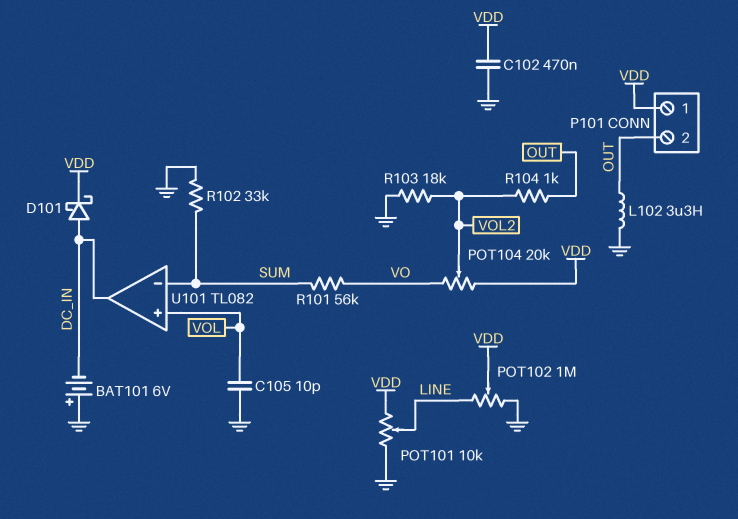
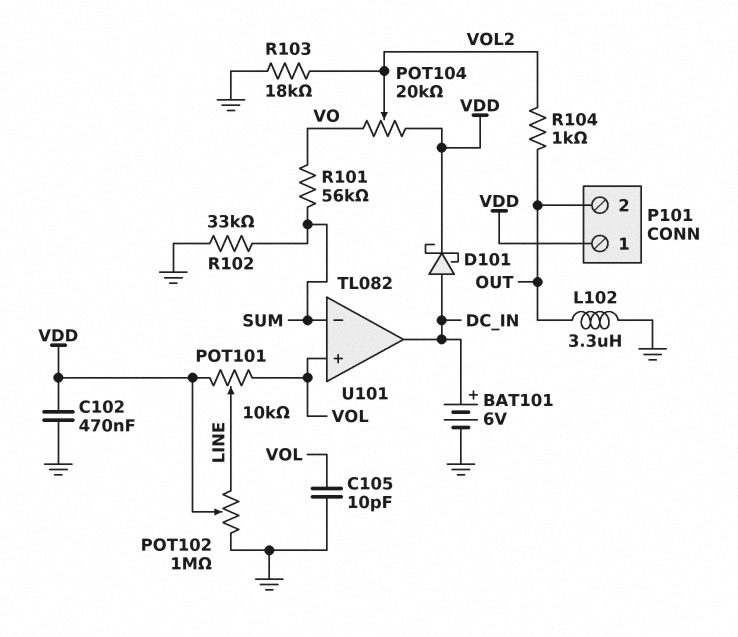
BAT101: 6V (plus GND, minus DC_IN) -> 6V (plus DC_IN, minus GND)
POT101: 10k (GND, VDD, wiper LINE) -> 10k (VDD, VOL, wiper LINE)

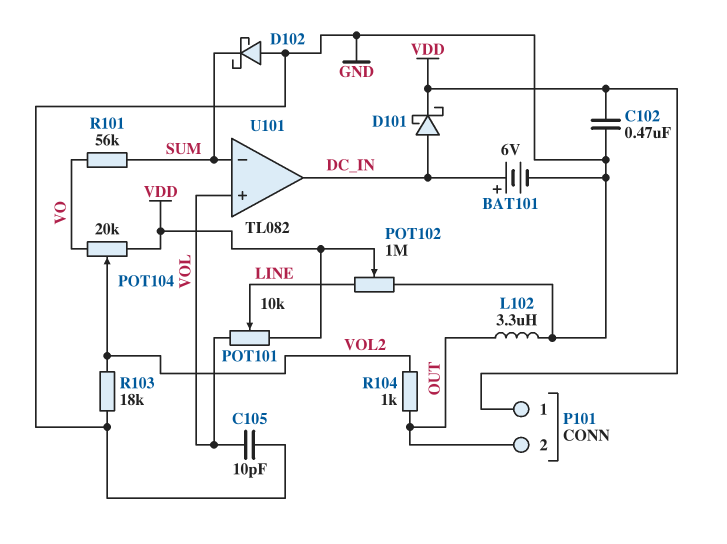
D102: none -> schottky (A GND, K SUM)
R102: 33k (GND, SUM) -> none

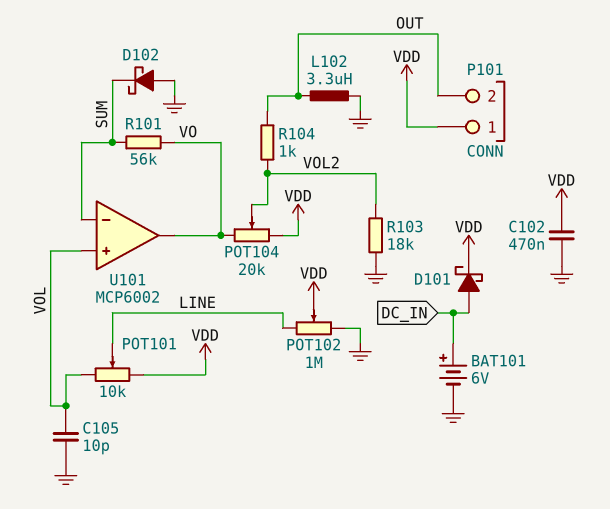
U101: TL082 -> MCP6002
U101 pin out: DC_IN -> VO

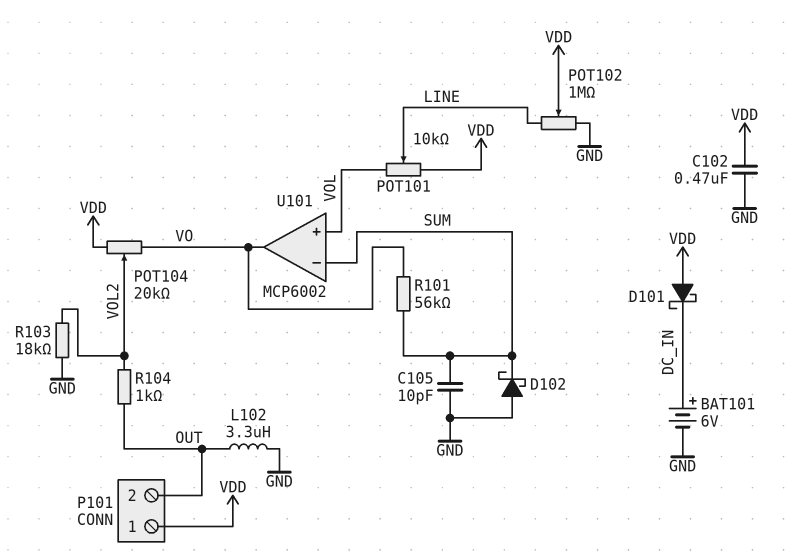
C105: 10pF (GND, VOL) -> 10pF (GND, SUM)
D101: schottky (A DC_IN, K VDD) -> schottky (A VDD, K DC_IN)

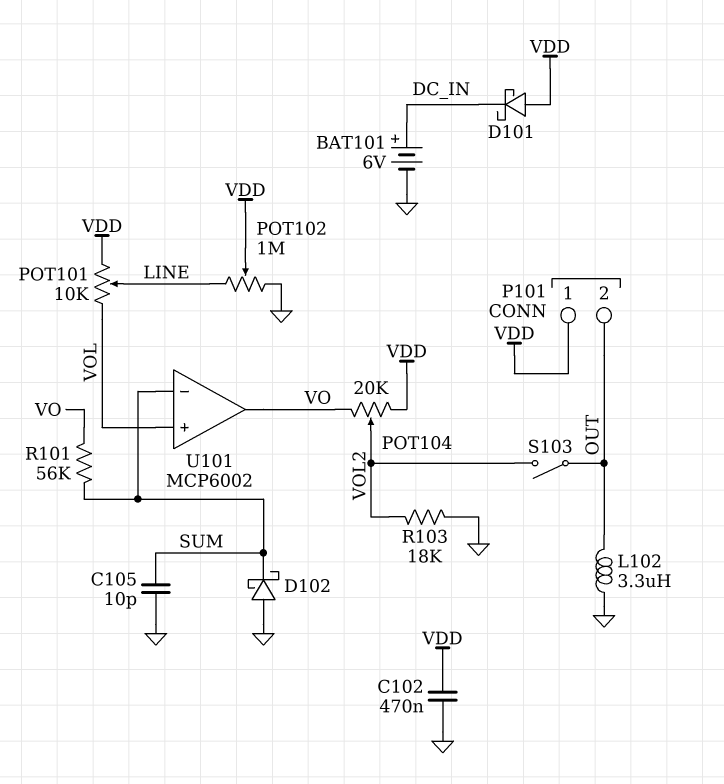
R104: 1k (OUT, VOL2) -> none
S103: none -> switch (OUT, VOL2)

